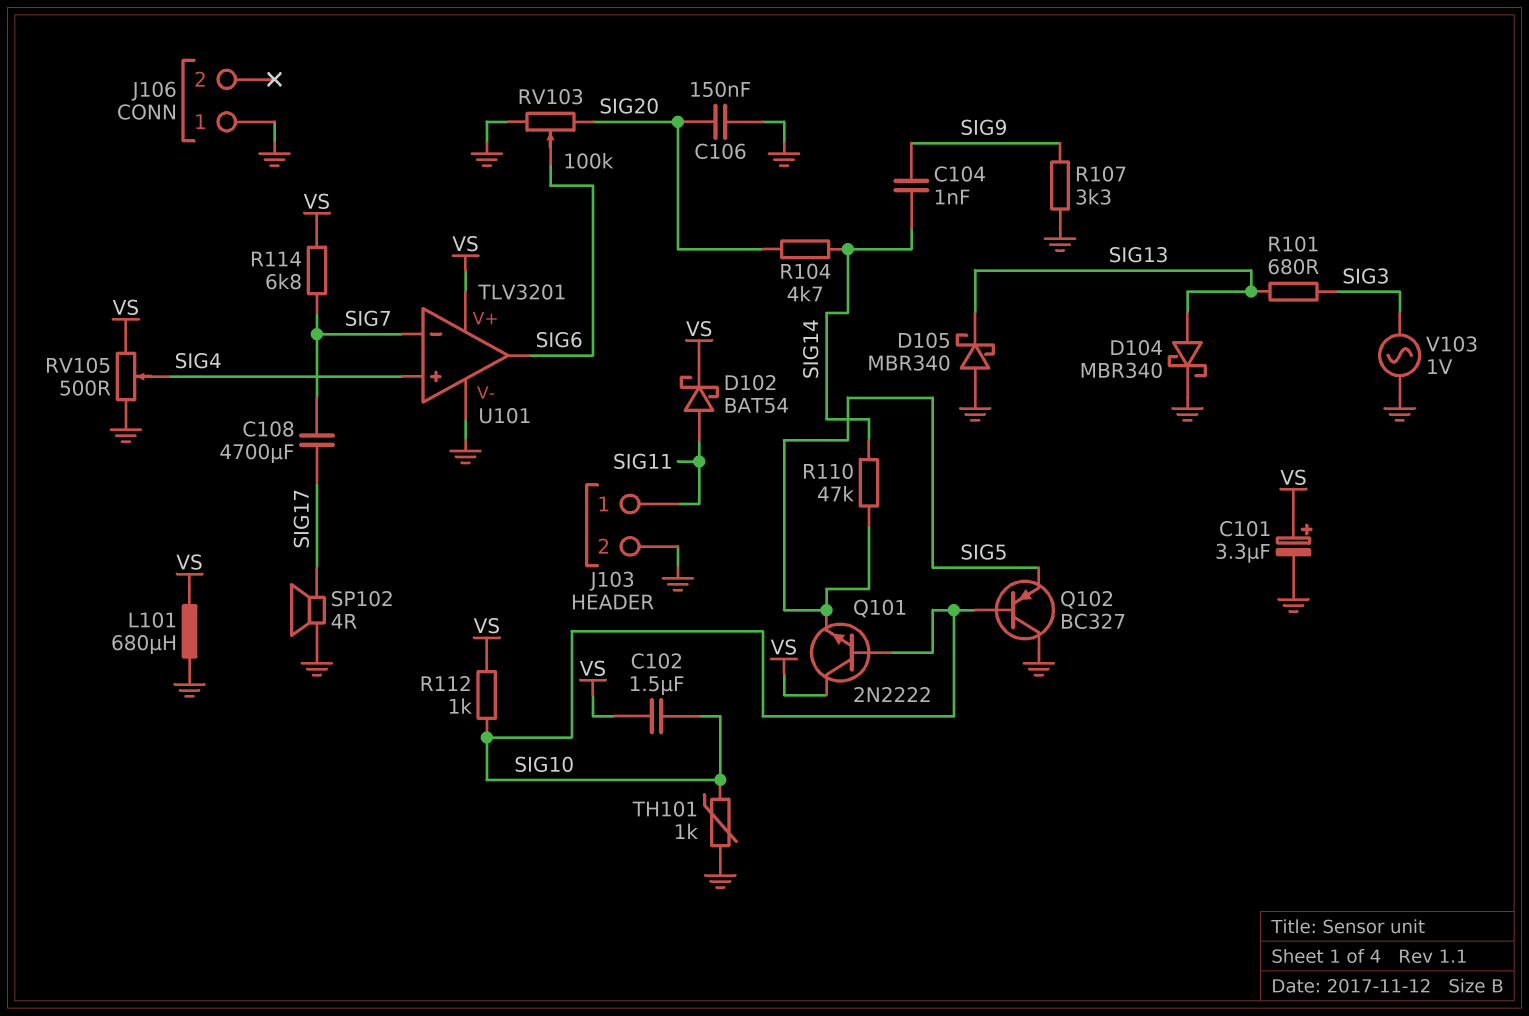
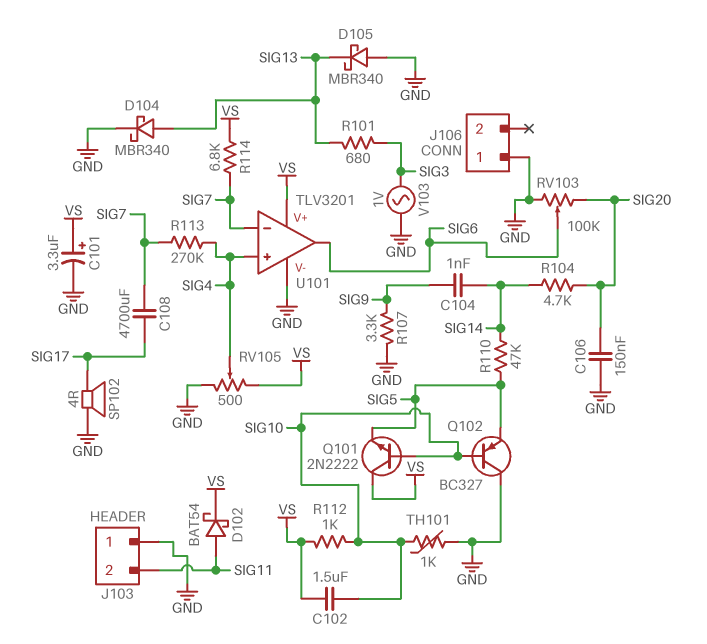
J103 pin 1: SIG11 -> GND
J103 pin 2: GND -> SIG11
L101: 680uH (GND, VS) -> none
R113: none -> 270k (SIG4, SIG7)

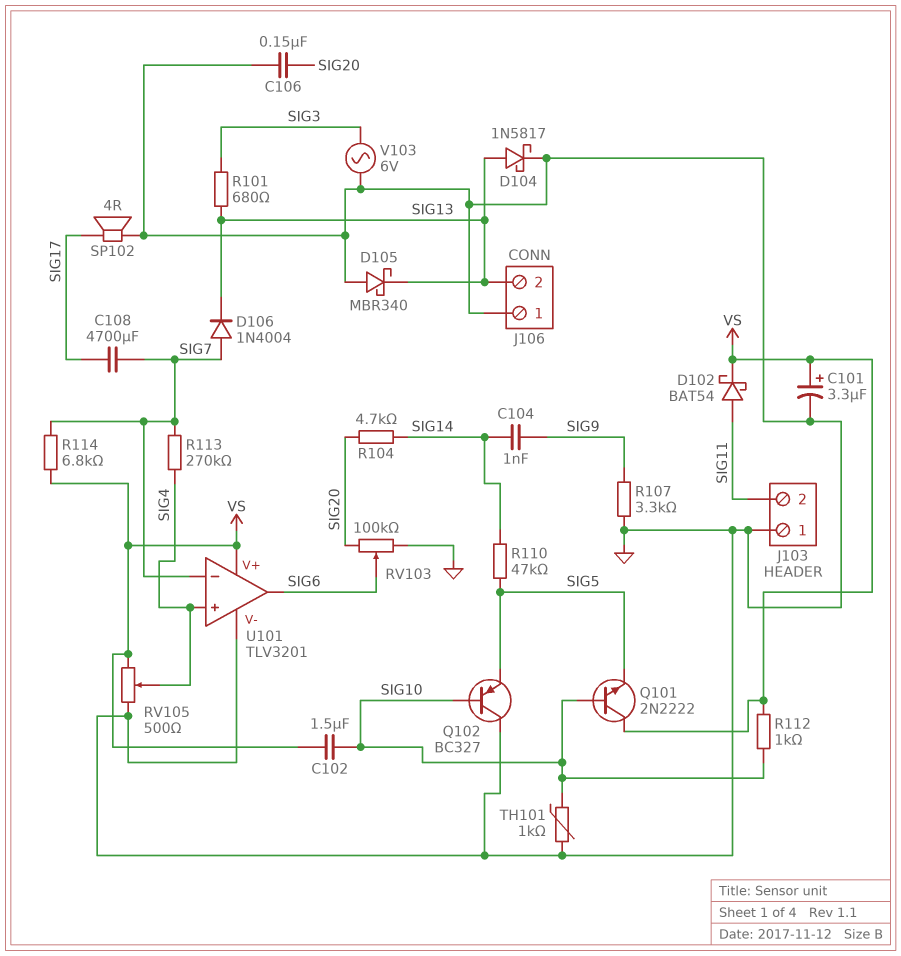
D104: schottky MBR340 (A SIG13, K GND) -> schottky 1N5817 (A SIG13, K GND)
D106: none -> diode 1N4004 (A SIG7, K SIG13)
J106 pin 2: none -> SIG13
V103: AC 1V (GND, SIG3) -> AC 6V (GND, SIG3)

